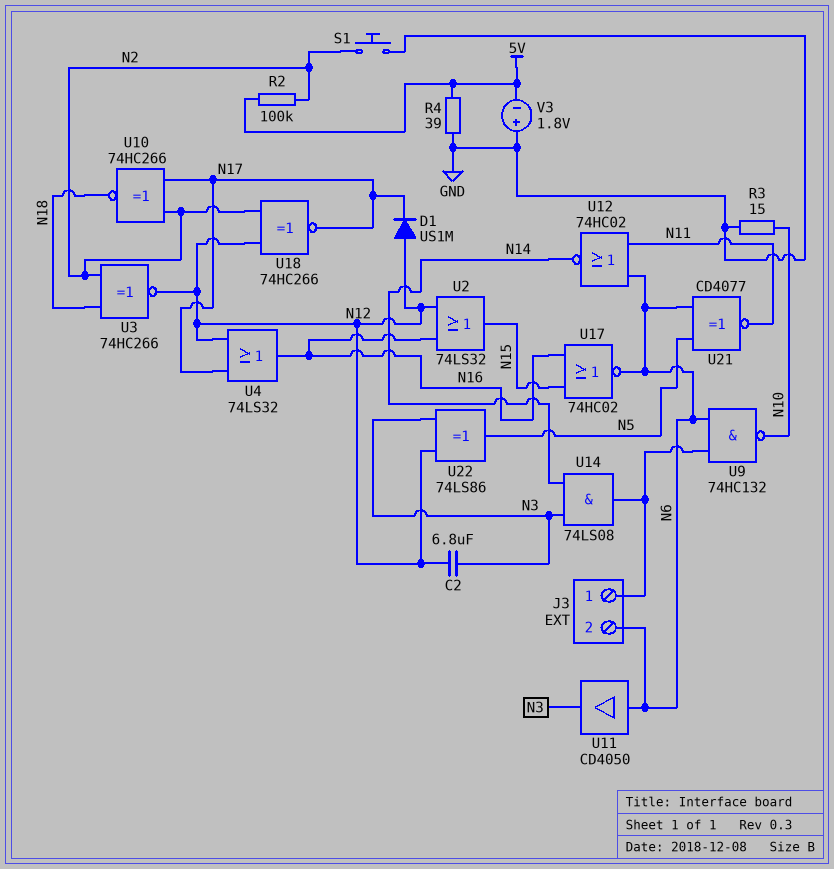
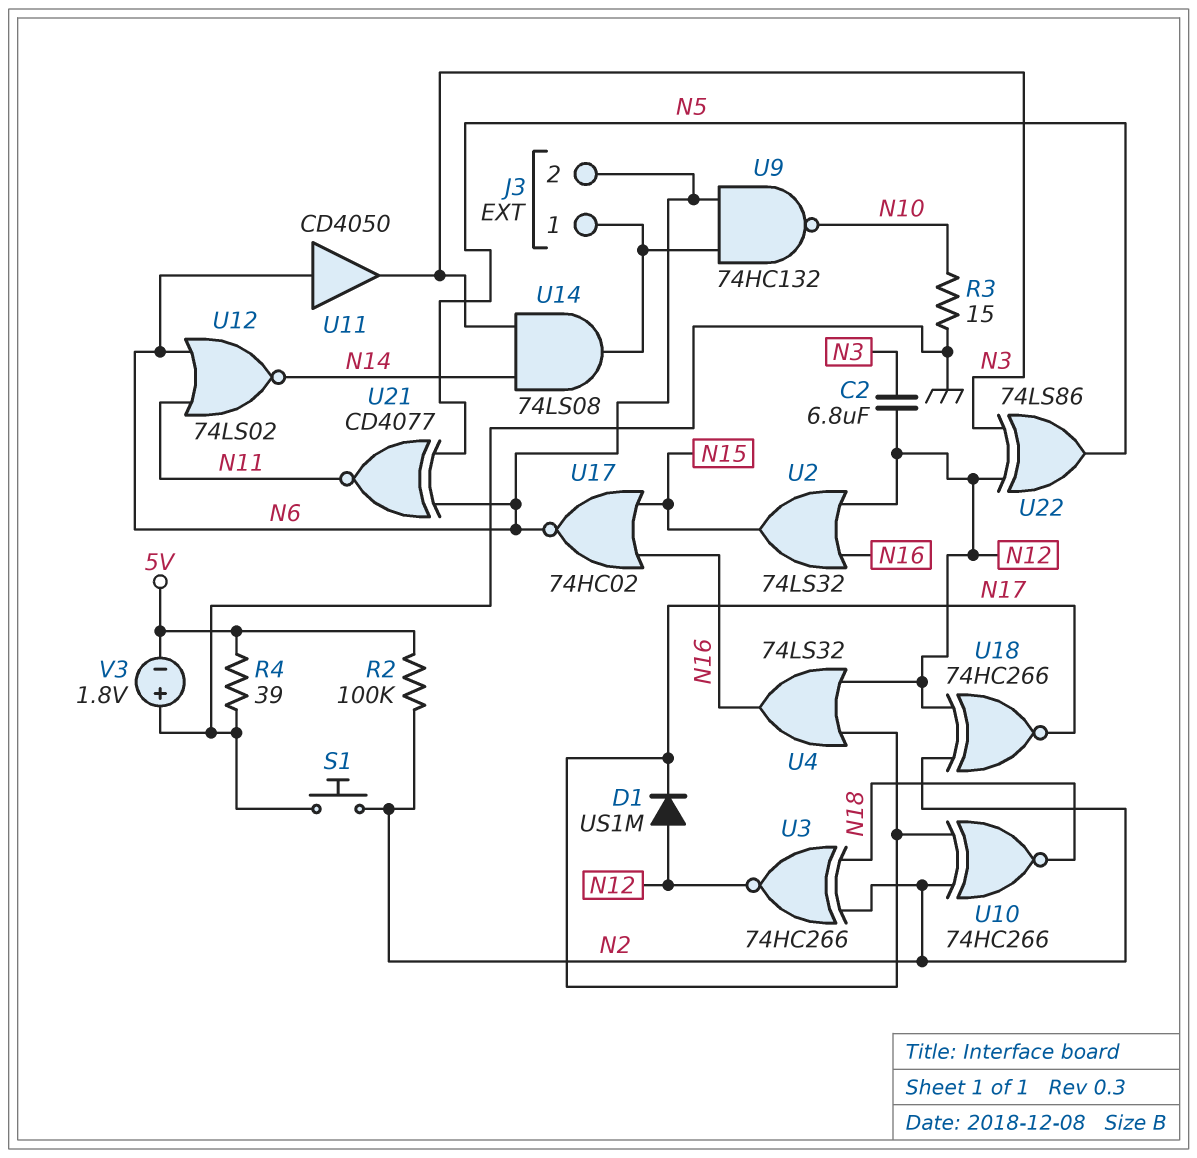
U12: NOR 74HC02 (in N6, in N11, out N14) -> NOR 74LS02 (in N6, in N11, out N14)

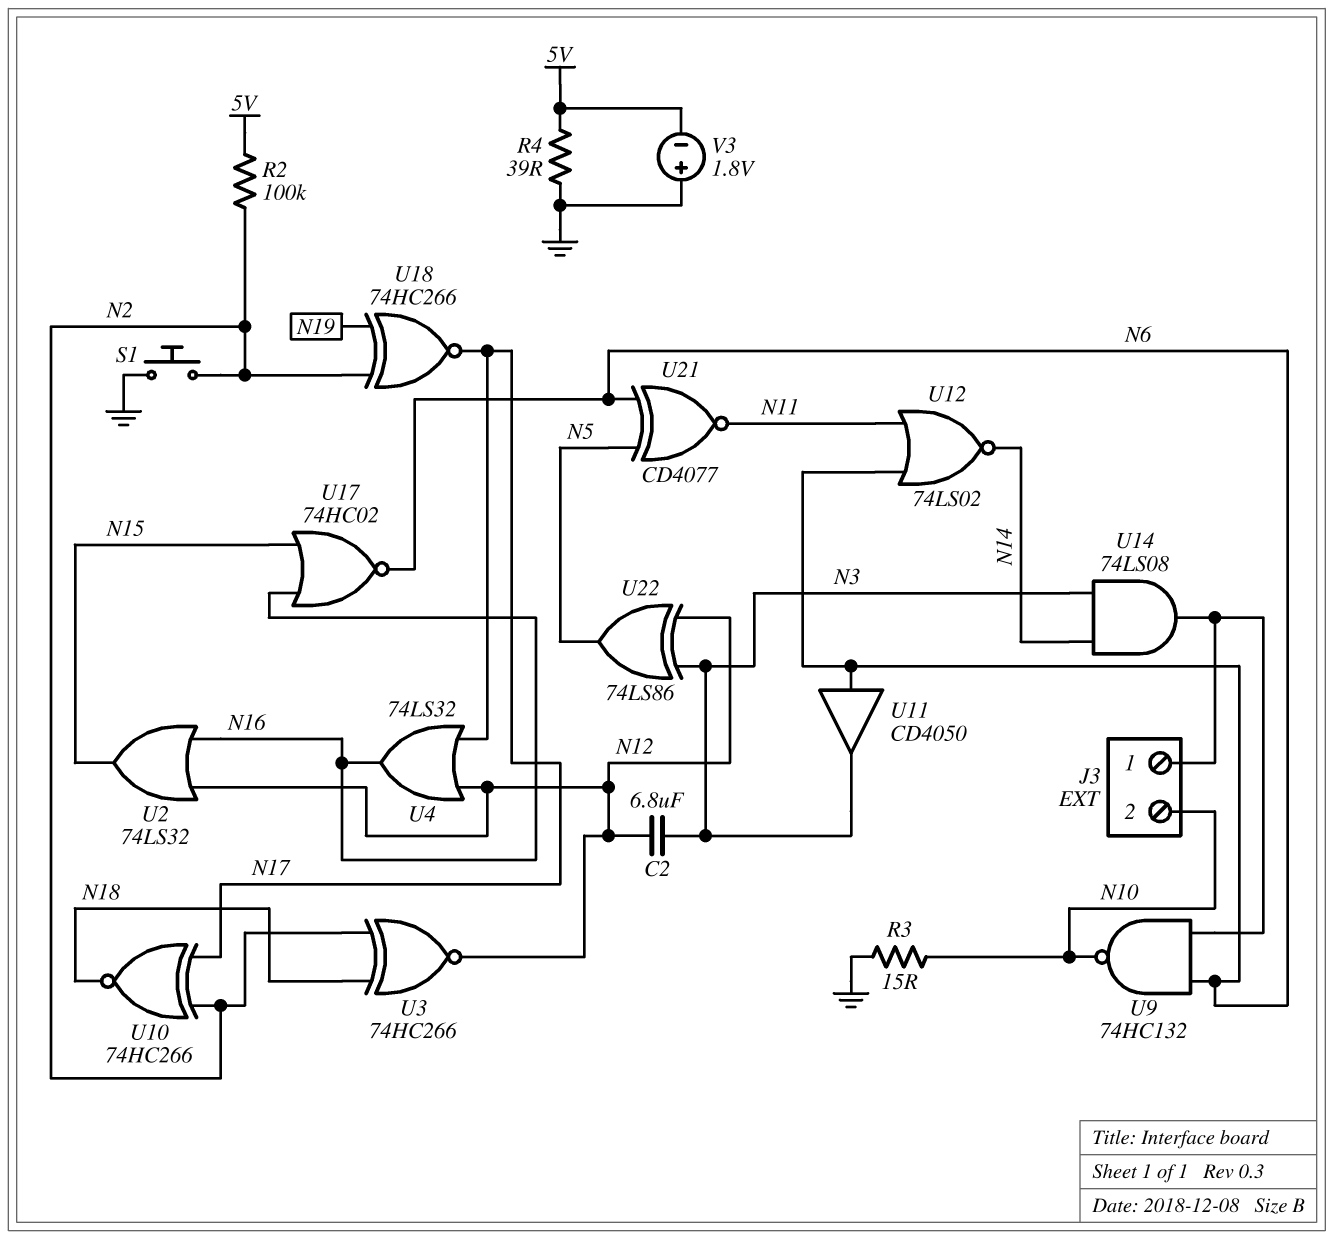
D1: diode US1M (A N12, K N17) -> none
J3 pin 2: N6 -> N10
U18: XNOR 74HC266 (in N2, in N12, out N17) -> XNOR 74HC266 (in N2, in N19, out N17)

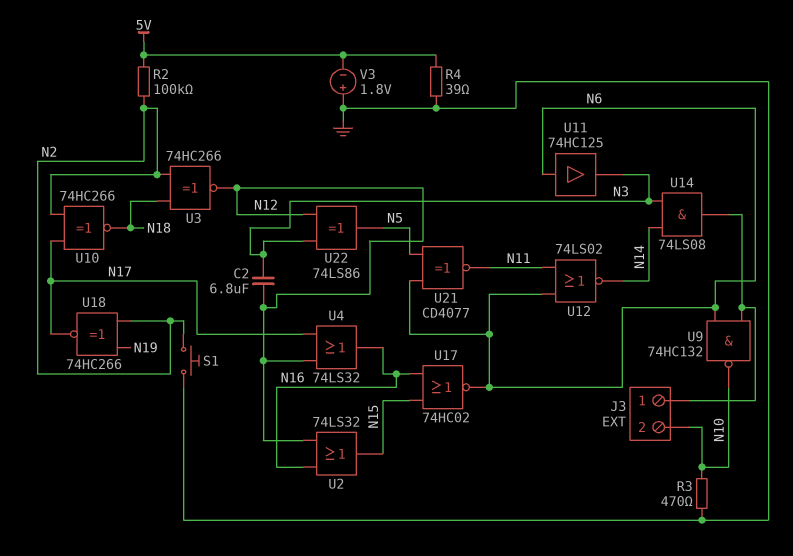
R3: 15 (GND, N10) -> 470 (GND, N10)
U11: buffer CD4050 (in N6, out N3) -> buffer 74HC125 (in N6, out N3)

